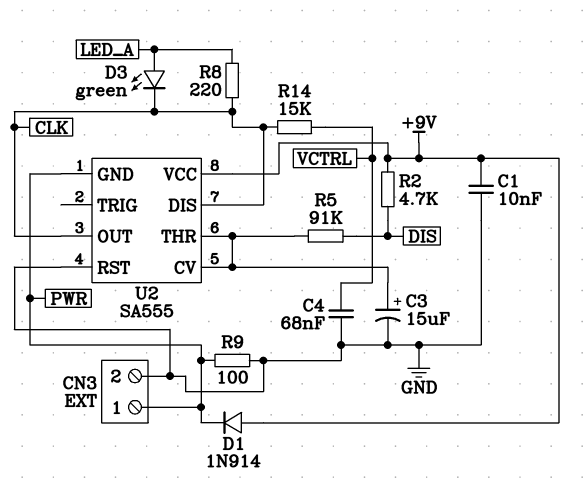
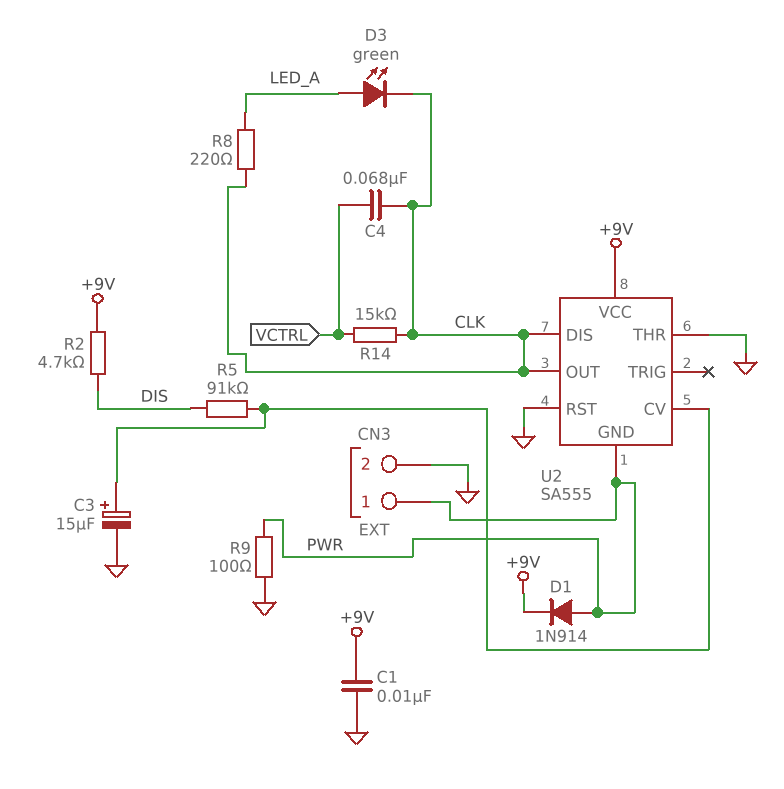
C4: 68nF (GND, VCTRL) -> 68nF (CLK, VCTRL)
D1: diode 1N914 (A +9V, K PWR) -> diode 1N914 (A PWR, K +9V)
U2 pin THR: U2/CV -> GND

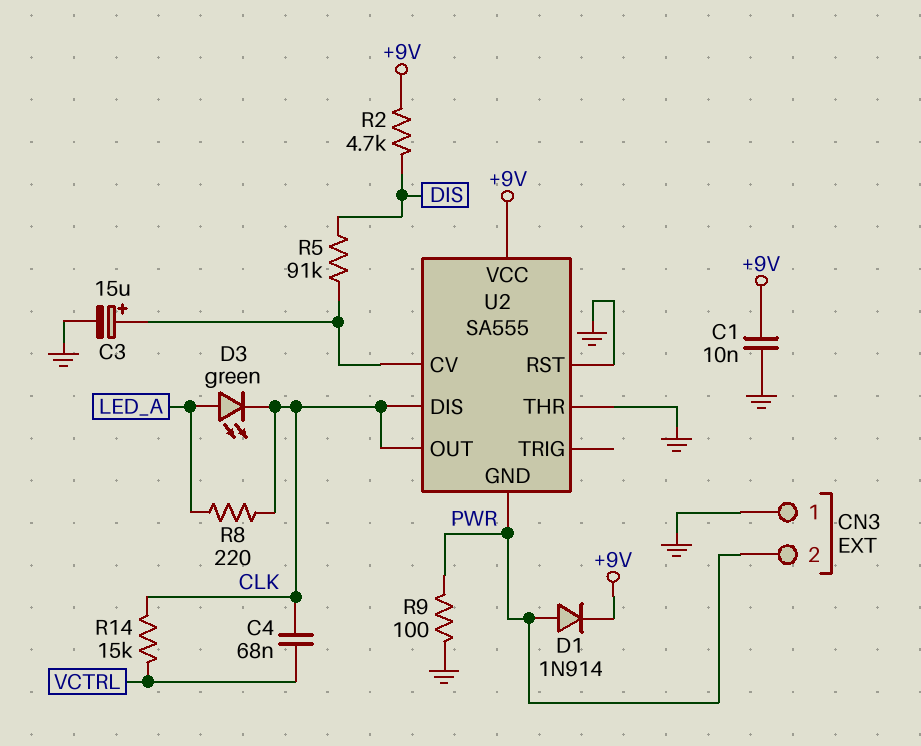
CN3 pin 1: PWR -> GND
CN3 pin 2: GND -> PWR

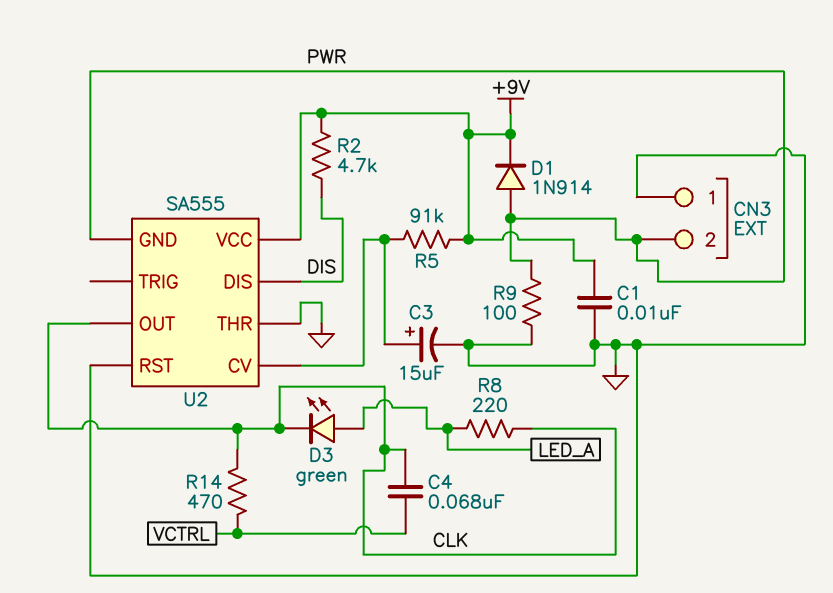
R5: 91k (DIS, U2/CV) -> 91k (+9V, U2/CV)
R14: 15k (CLK, VCTRL) -> 470 (CLK, VCTRL)
U2 pin DIS: CLK -> DIS

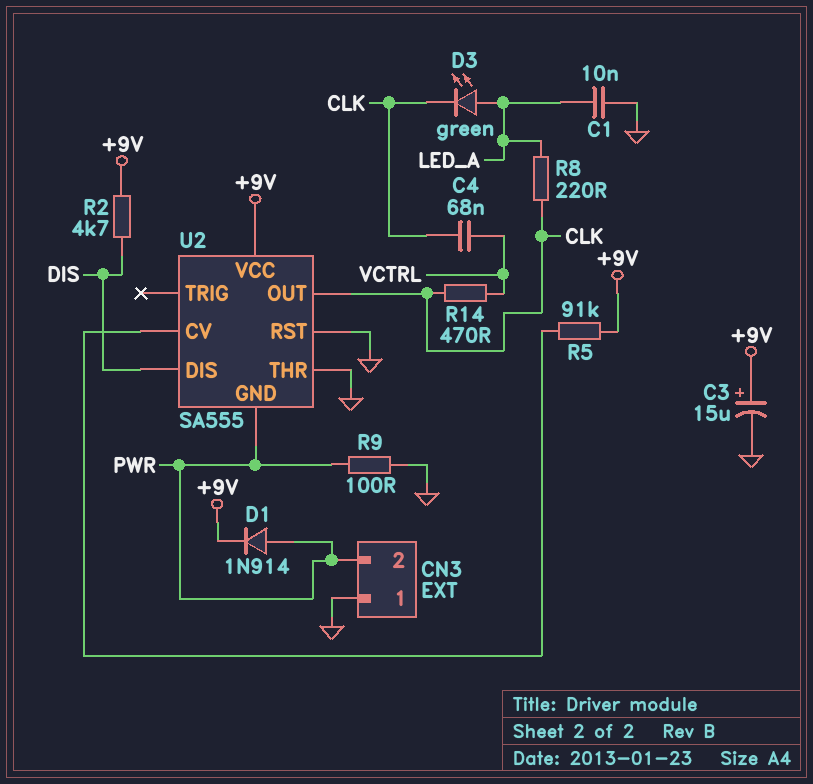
C1: 10nF (+9V, GND) -> 10nF (GND, LED_A)
C3: 15uF (plus U2/CV, minus GND) -> 15uF (plus +9V, minus GND)

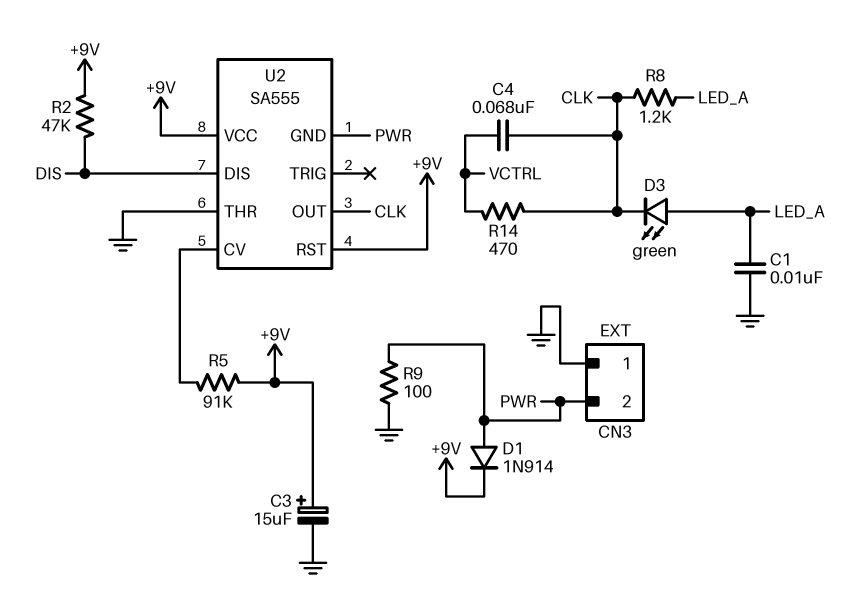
R2: 4.7k (+9V, DIS) -> 47k (+9V, DIS)
R8: 220 (CLK, LED_A) -> 1.2k (CLK, LED_A)
U2 pin RST: GND -> +9V

